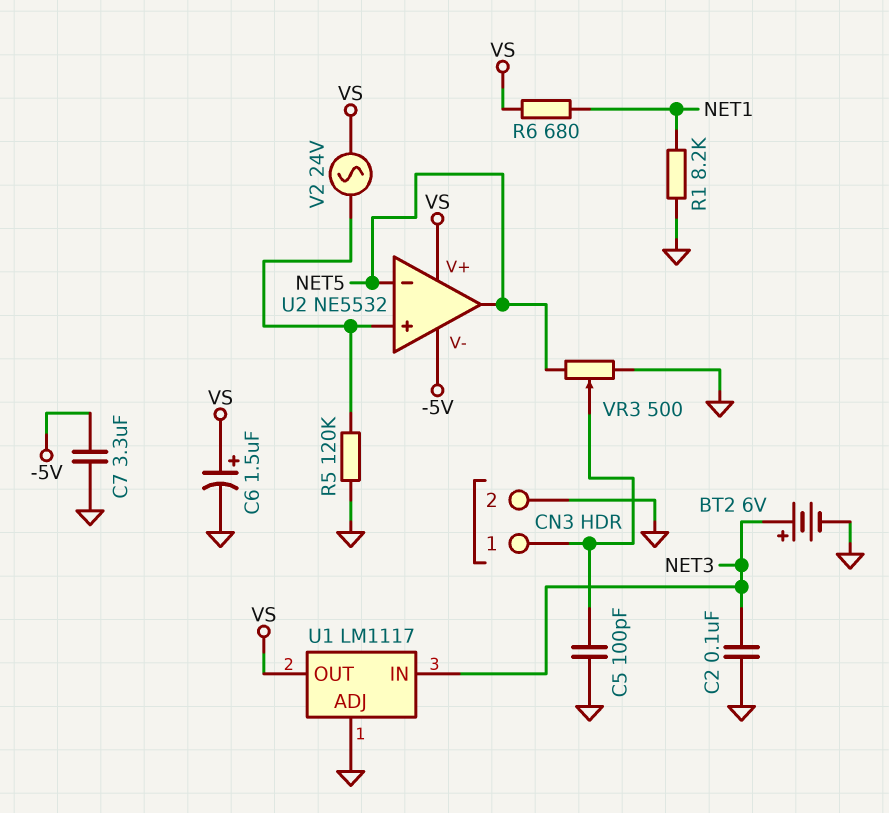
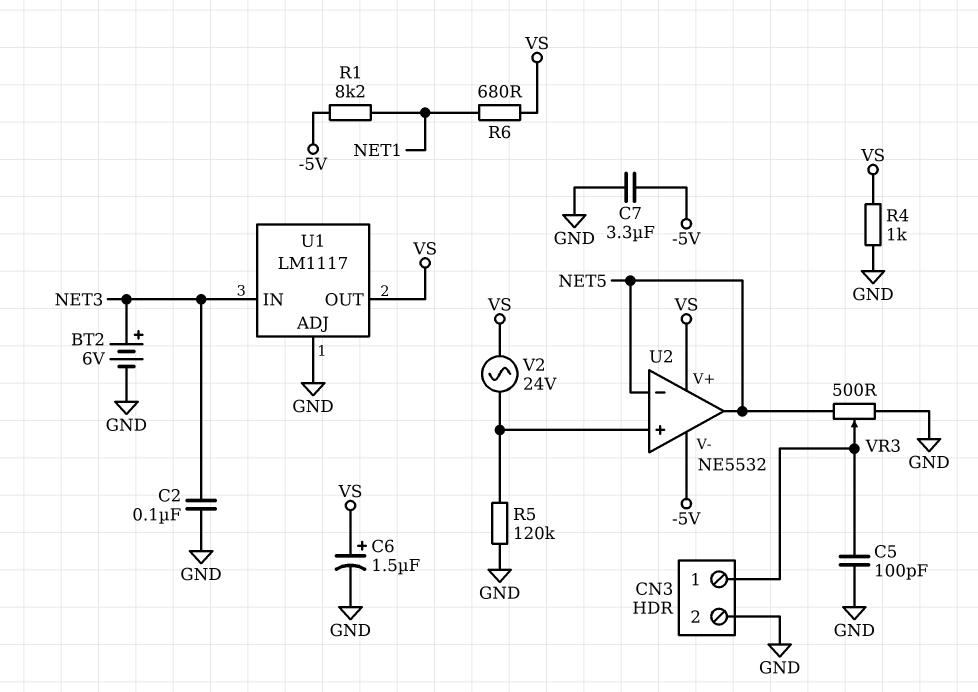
R1: 8.2k (GND, NET1) -> 8.2k (-5V, NET1)
R4: none -> 1k (GND, VS)

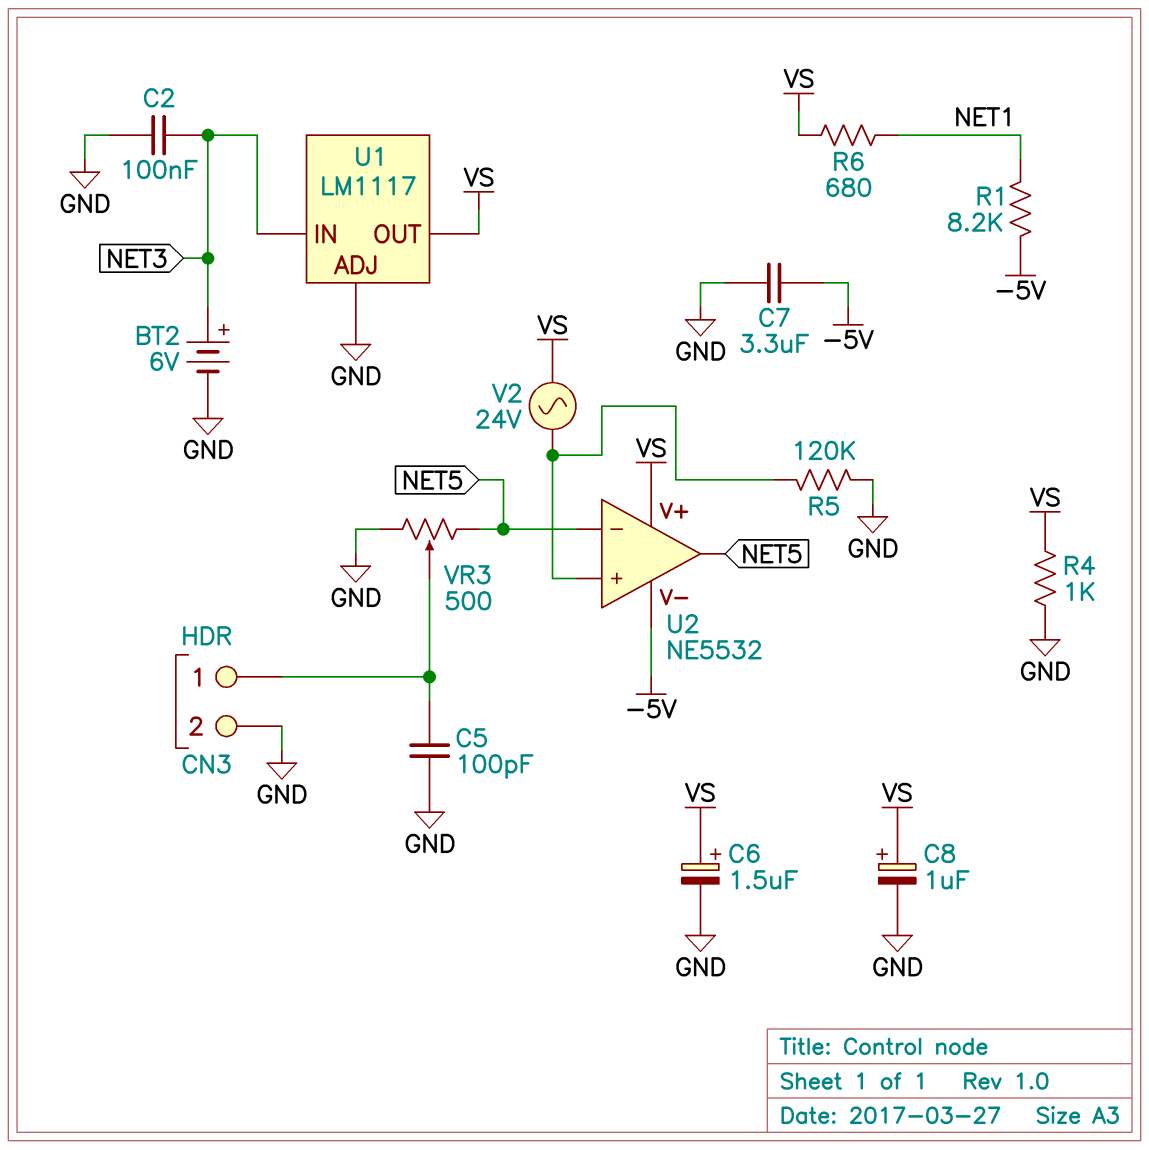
C8: none -> 1uF (plus VS, minus GND)

